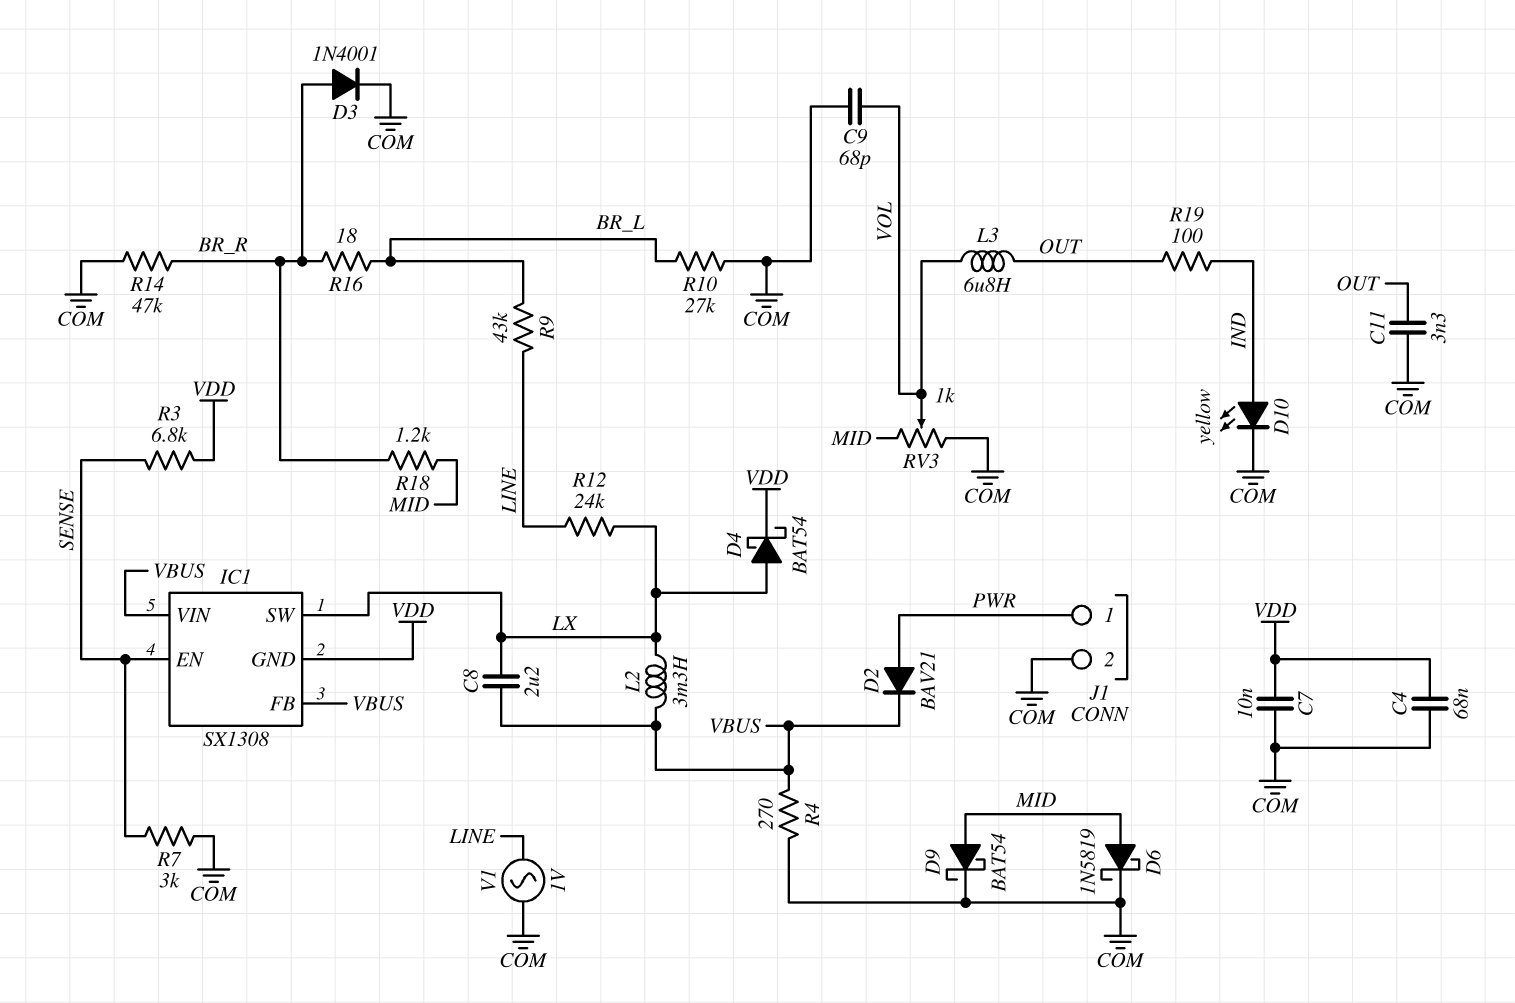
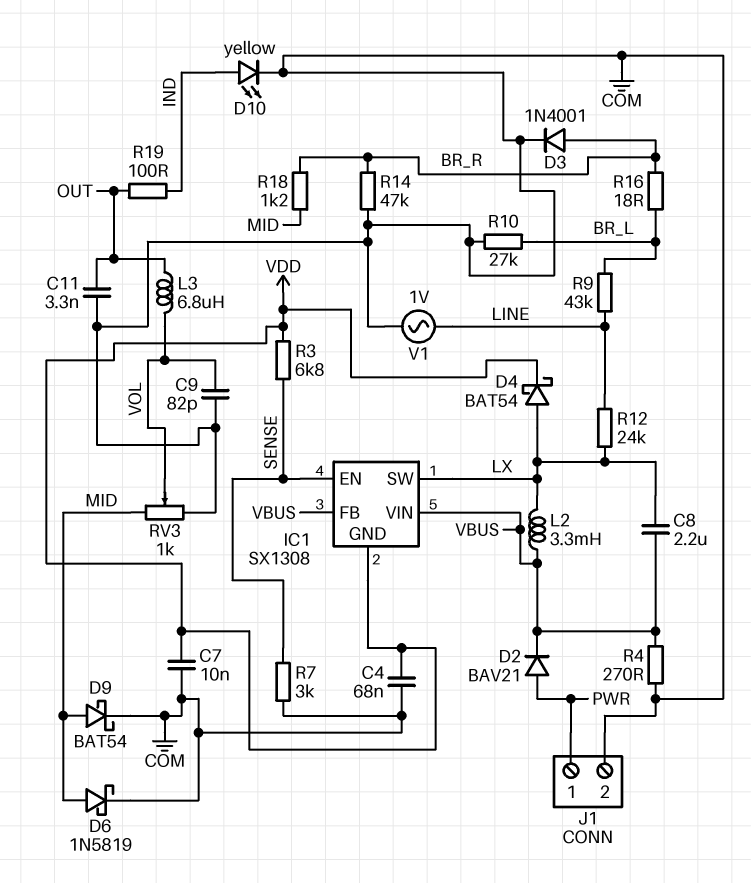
C9: 68pF (COM, VOL) -> 82pF (COM, VOL)

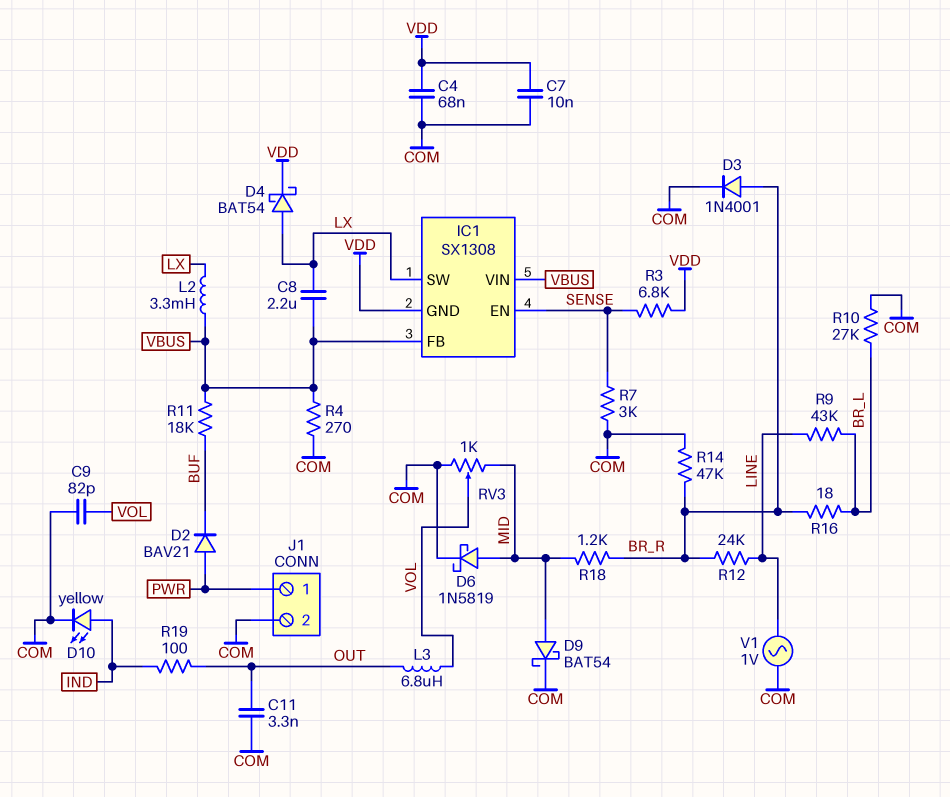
D2: diode BAV21 (A PWR, K VBUS) -> diode BAV21 (A PWR, K BUF)
R11: none -> 18k (BUF, VBUS)
R12: 24k (LINE, LX) -> 24k (BR_R, LINE)

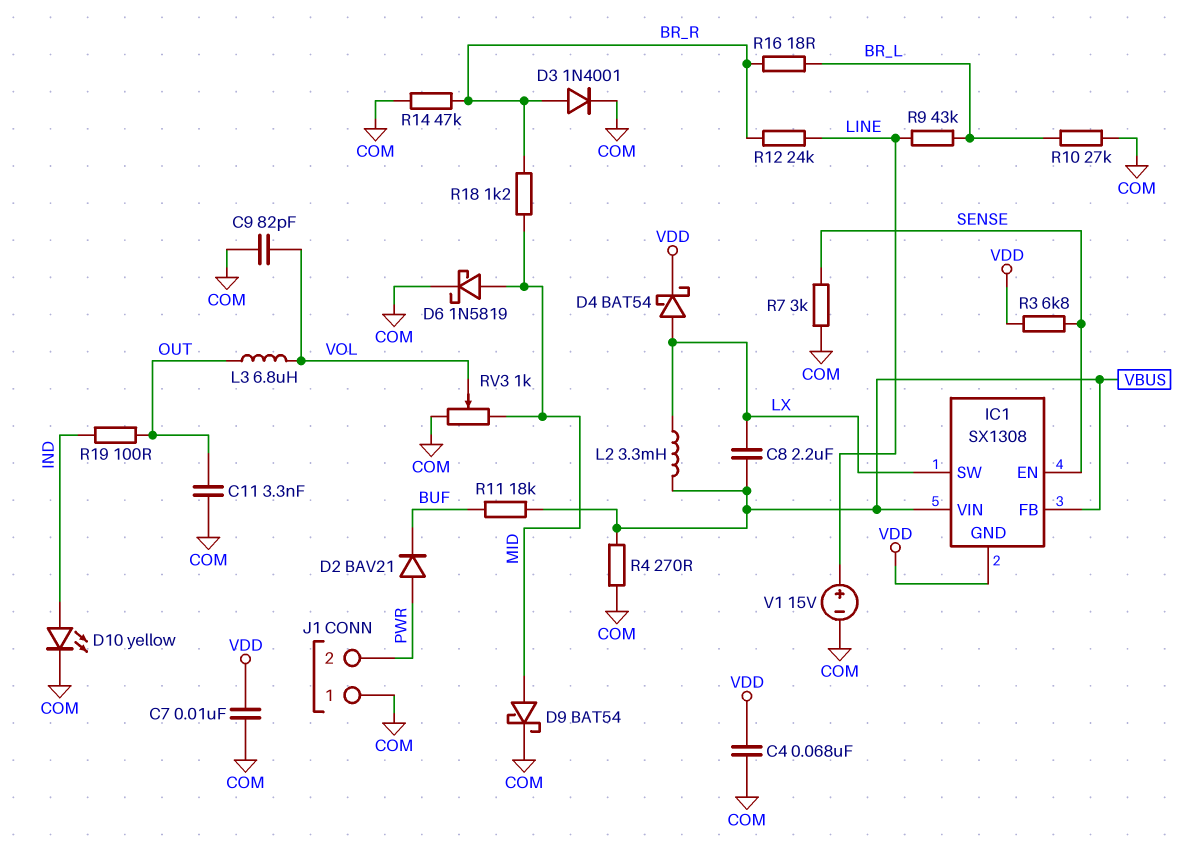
J1 pin 1: PWR -> COM
J1 pin 2: COM -> PWR
V1: AC 1V (COM, LINE) -> 15V (plus LINE, minus COM)

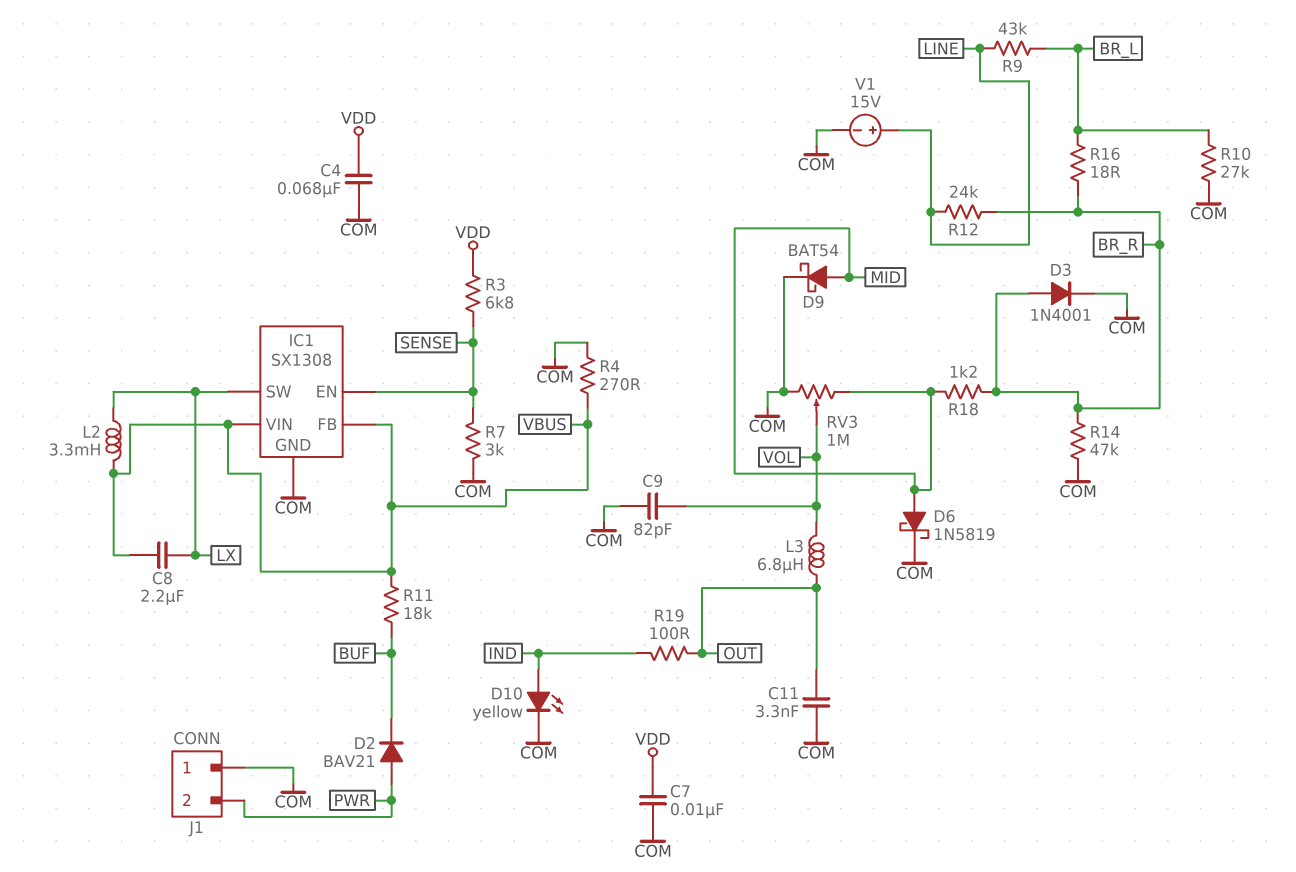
D4: schottky BAT54 (A LX, K VDD) -> none
IC1 pin GND: VDD -> COM
RV3: 1k (COM, MID, wiper VOL) -> 1M (COM, MID, wiper VOL)

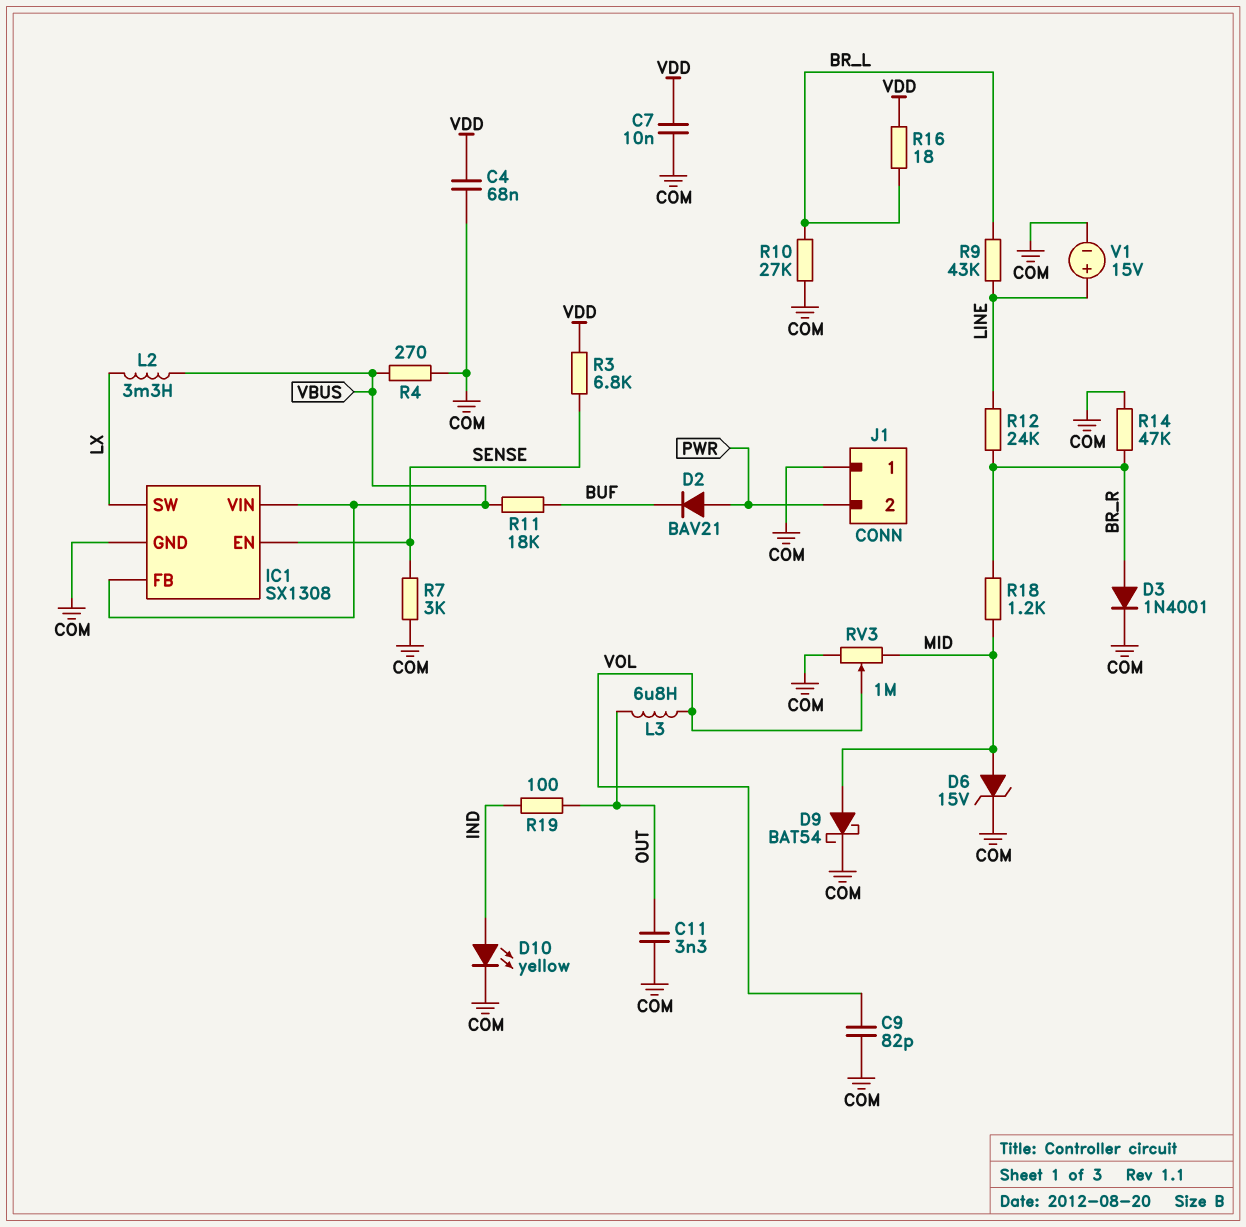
C8: 2.2uF (LX, VBUS) -> none
D6: schottky 1N5819 (A MID, K COM) -> zener 15V (A MID, K COM)
R16: 18 (BR_L, BR_R) -> 18 (BR_L, VDD)

